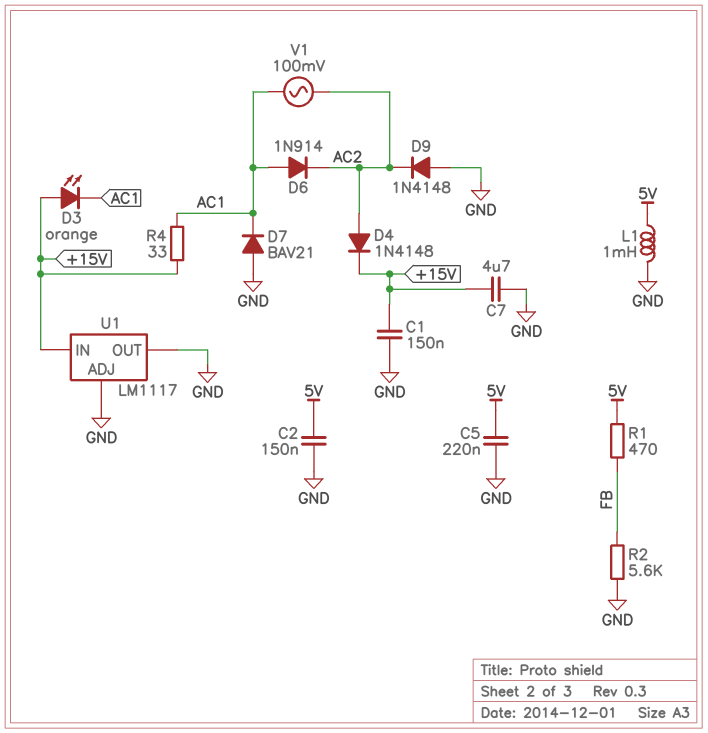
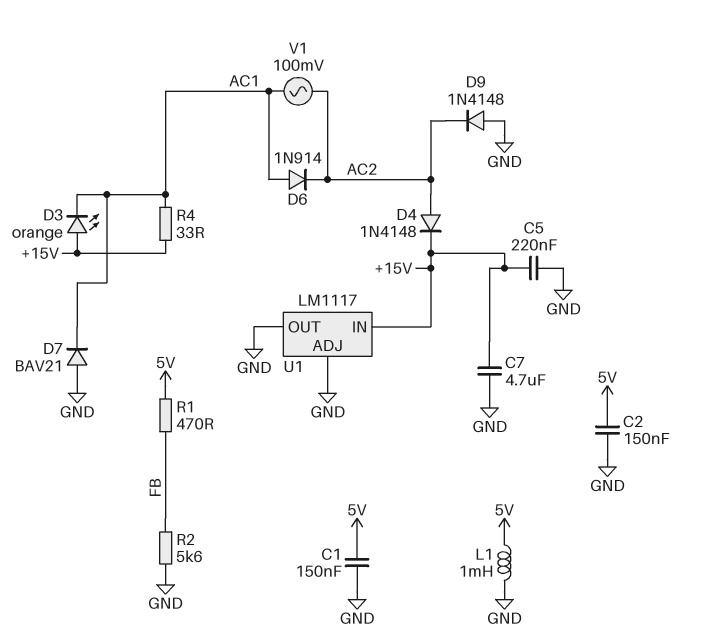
C1: 150nF (+15V, GND) -> 150nF (5V, GND)
C5: 220nF (5V, GND) -> 220nF (+15V, GND)

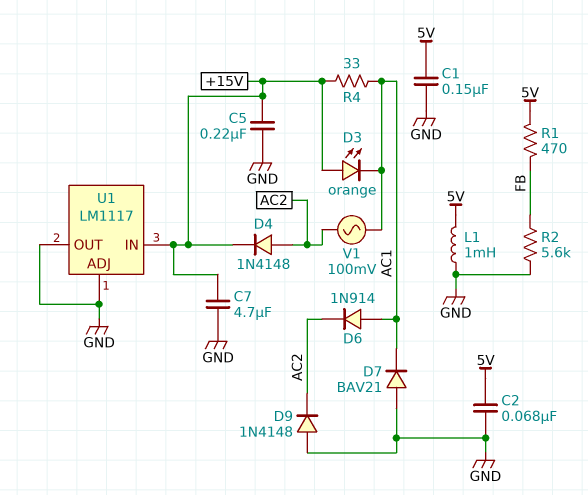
C2: 150nF (5V, GND) -> 68nF (5V, GND)

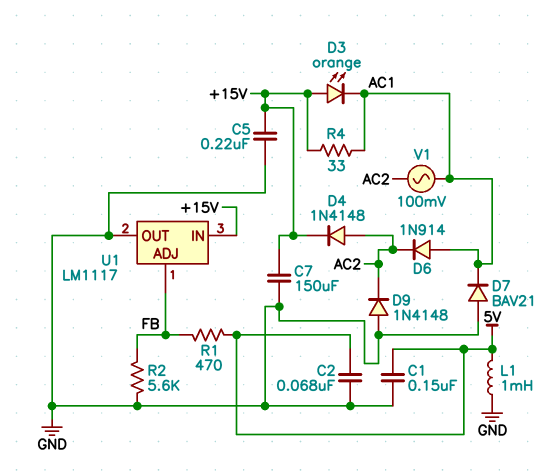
C7: 4.7uF (+15V, GND) -> 150uF (+15V, GND)
U1 pin ADJ: GND -> FB

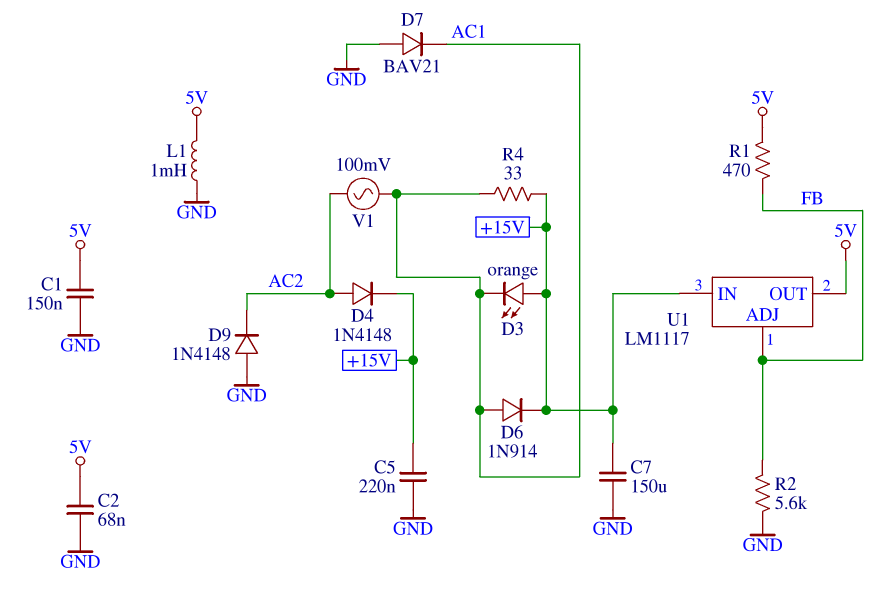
D6: diode 1N914 (A AC1, K AC2) -> diode 1N914 (A AC1, K +15V)
U1 pin OUT: GND -> 5V

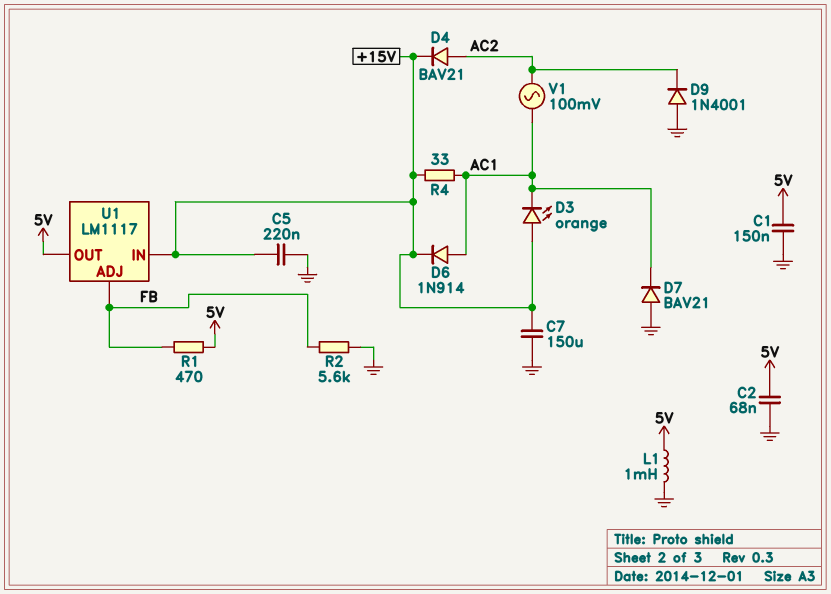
D4: diode 1N4148 (A AC2, K +15V) -> diode BAV21 (A AC2, K +15V)
D9: diode 1N4148 (A GND, K AC2) -> diode 1N4001 (A GND, K AC2)

